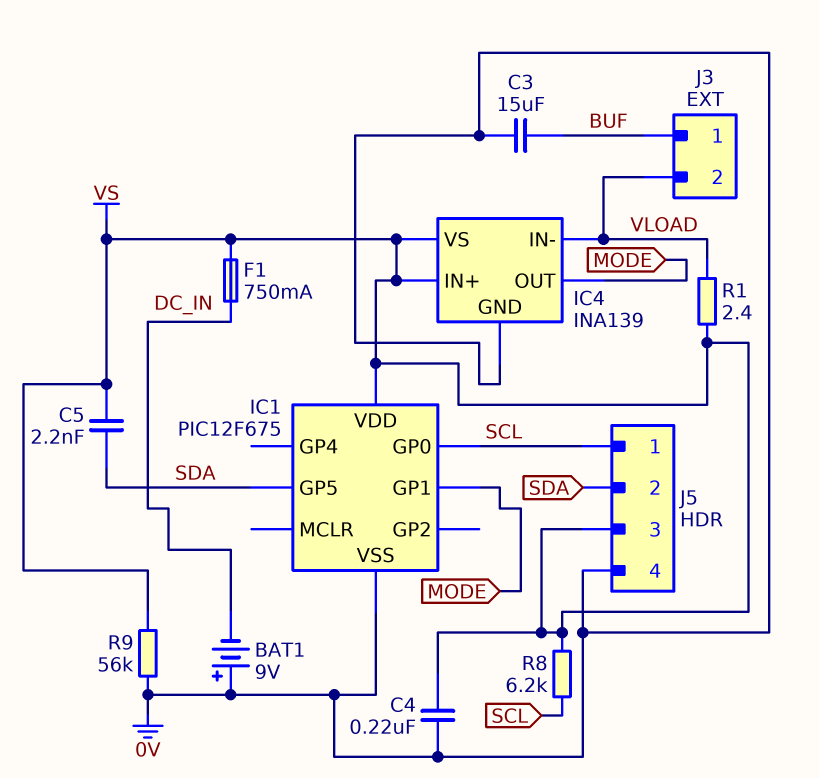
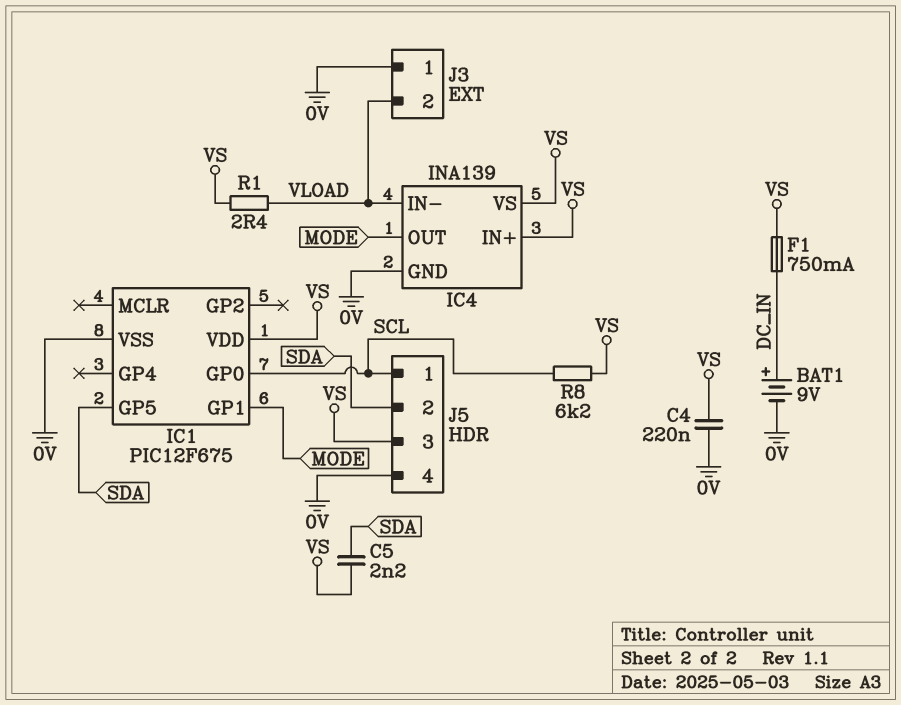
BAT1: 9V (plus 0V, minus DC_IN) -> 9V (plus DC_IN, minus 0V)
C3: 15uF (0V, BUF) -> none
J3 pin 1: BUF -> 0V
R9: 56k (0V, VS) -> none

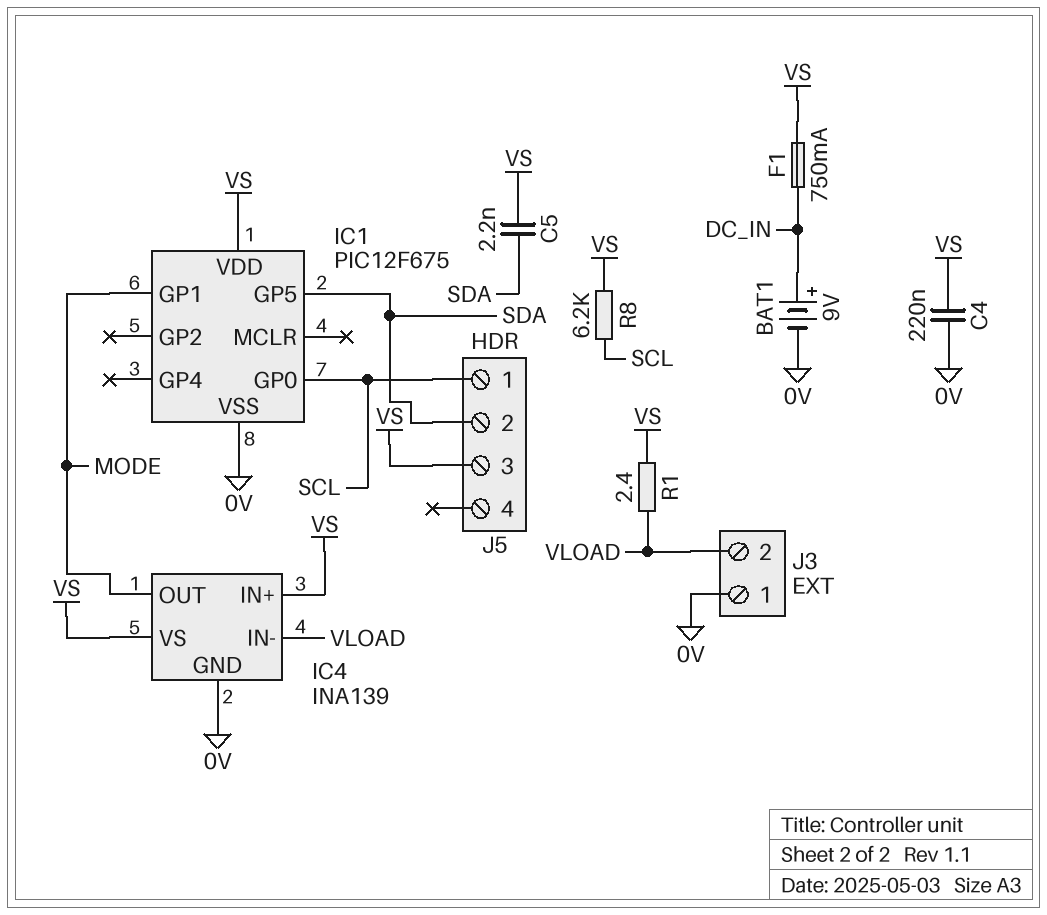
J5 pin 4: 0V -> none

